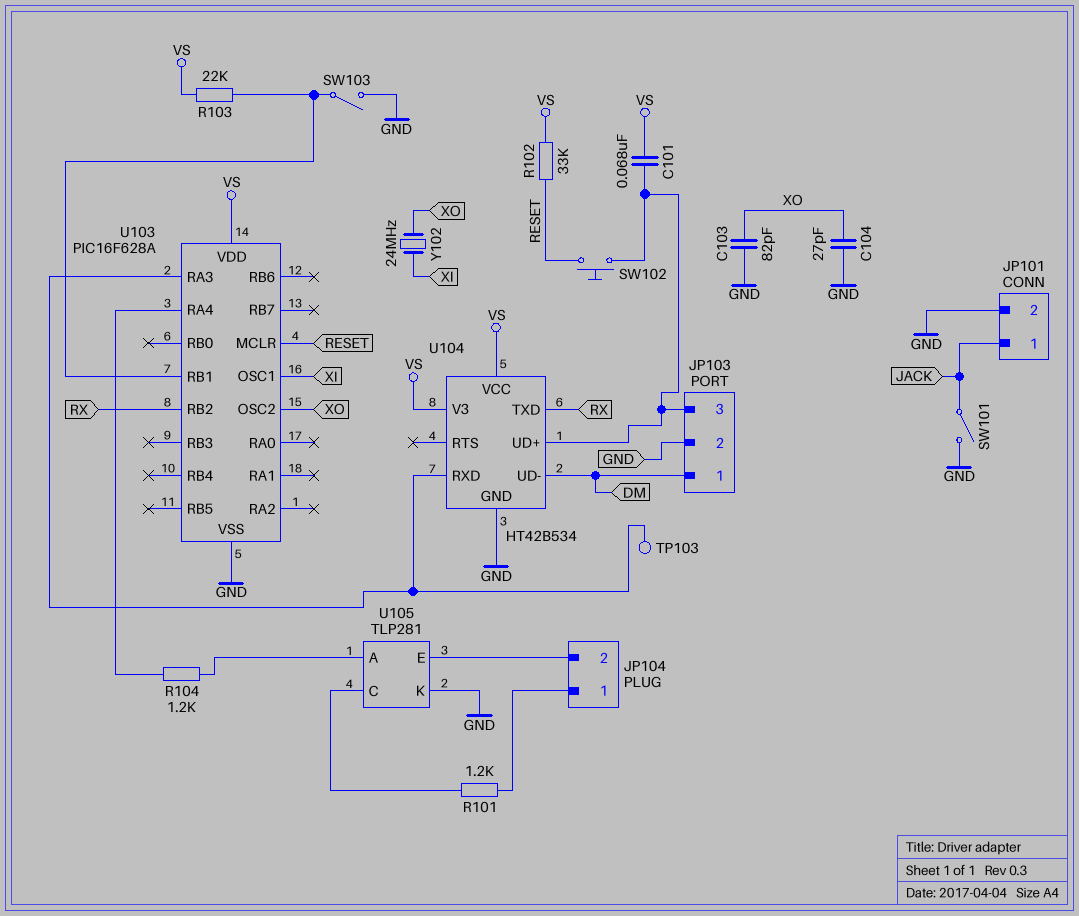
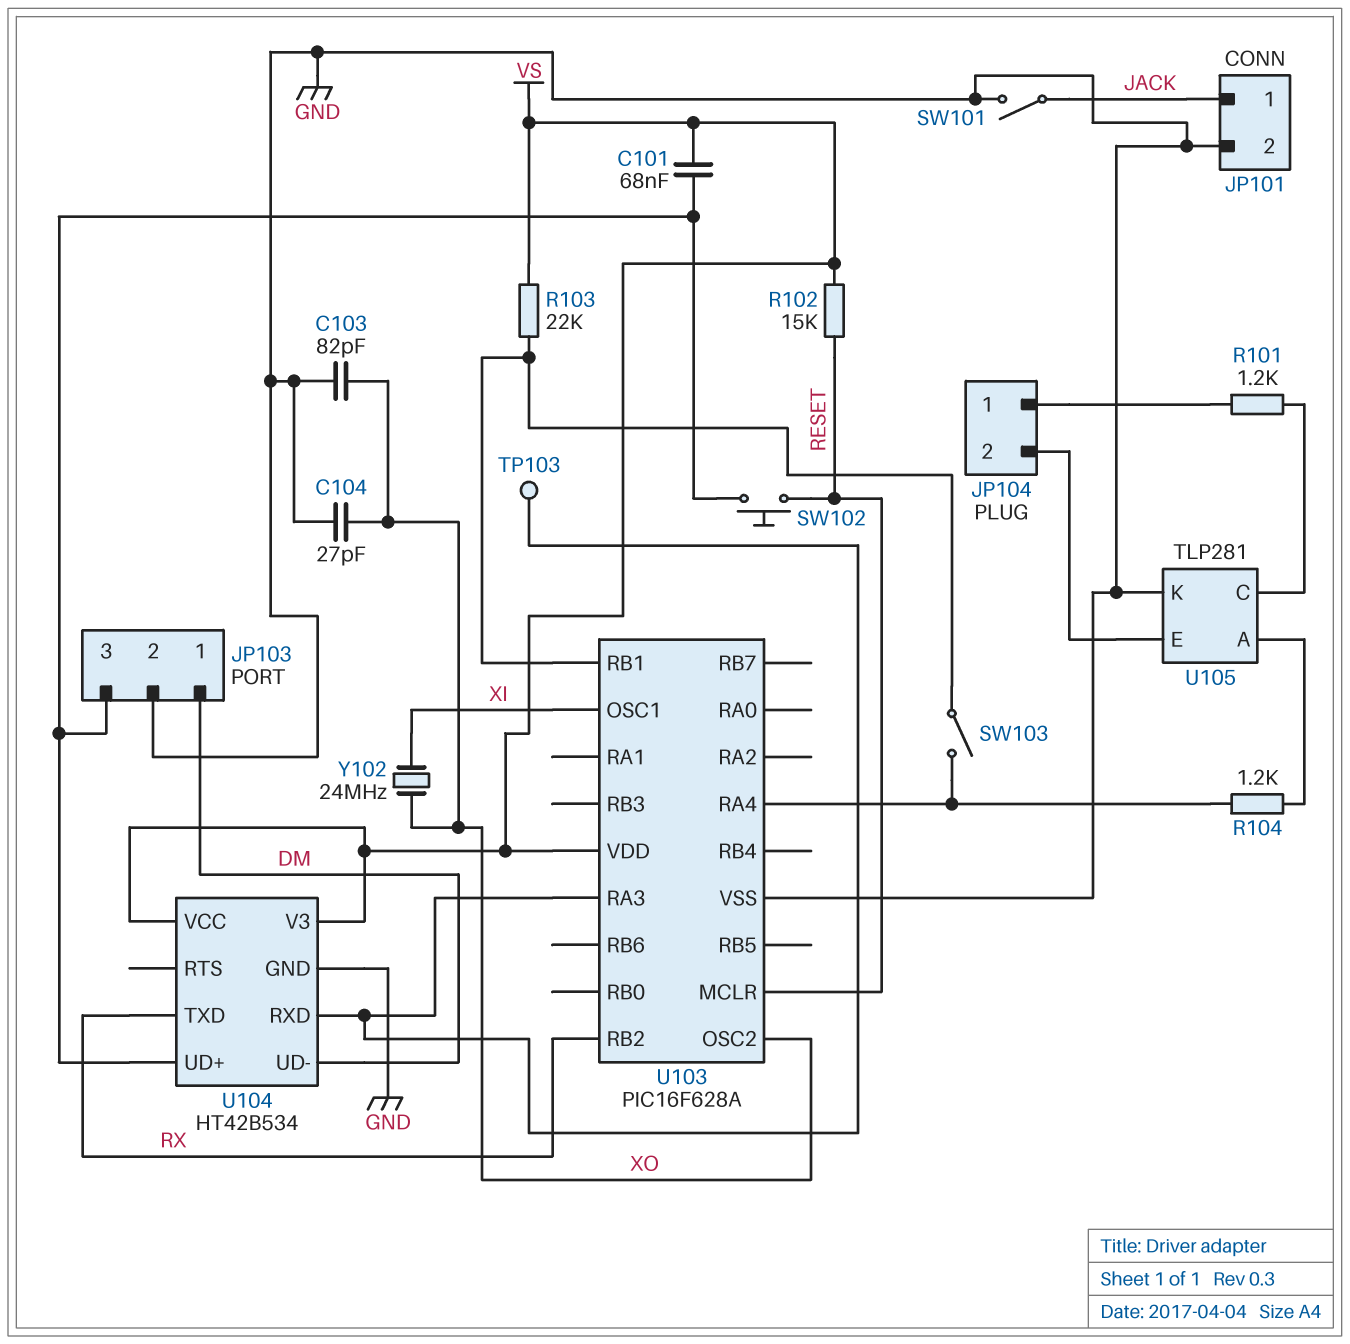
R102: 33k (RESET, VS) -> 15k (RESET, VS)
SW103: switch (GND, U103/RB1) -> switch (U103/RA4, U103/RB1)

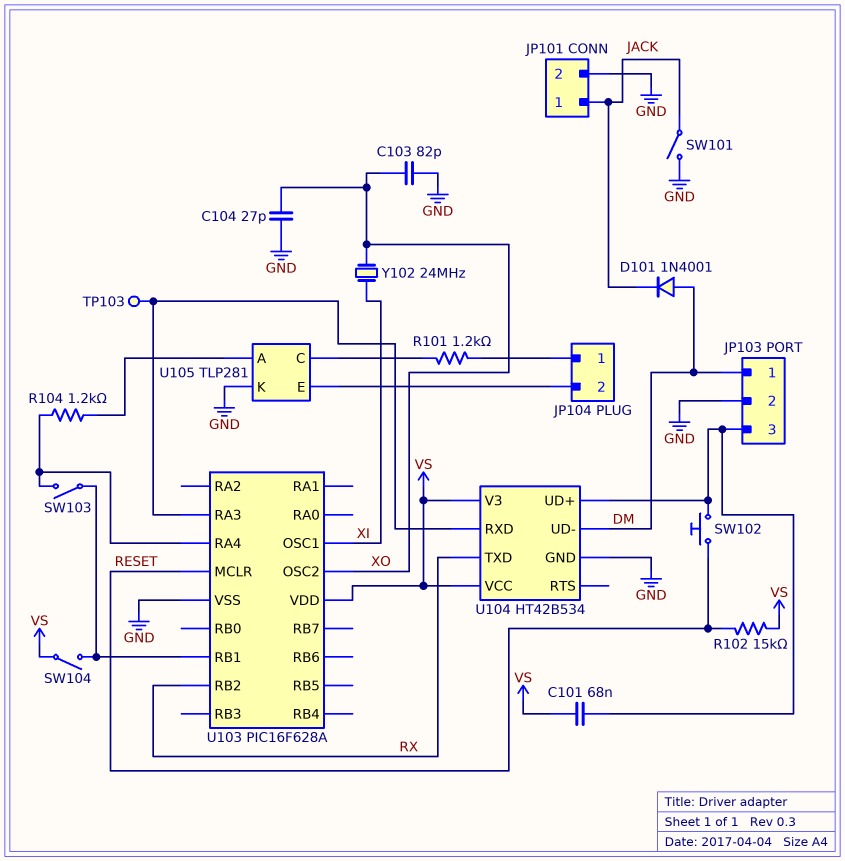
D101: none -> diode 1N4001 (A DM, K JACK)
R103: 22k (U103/RB1, VS) -> none
SW104: none -> switch (U103/RB1, VS)

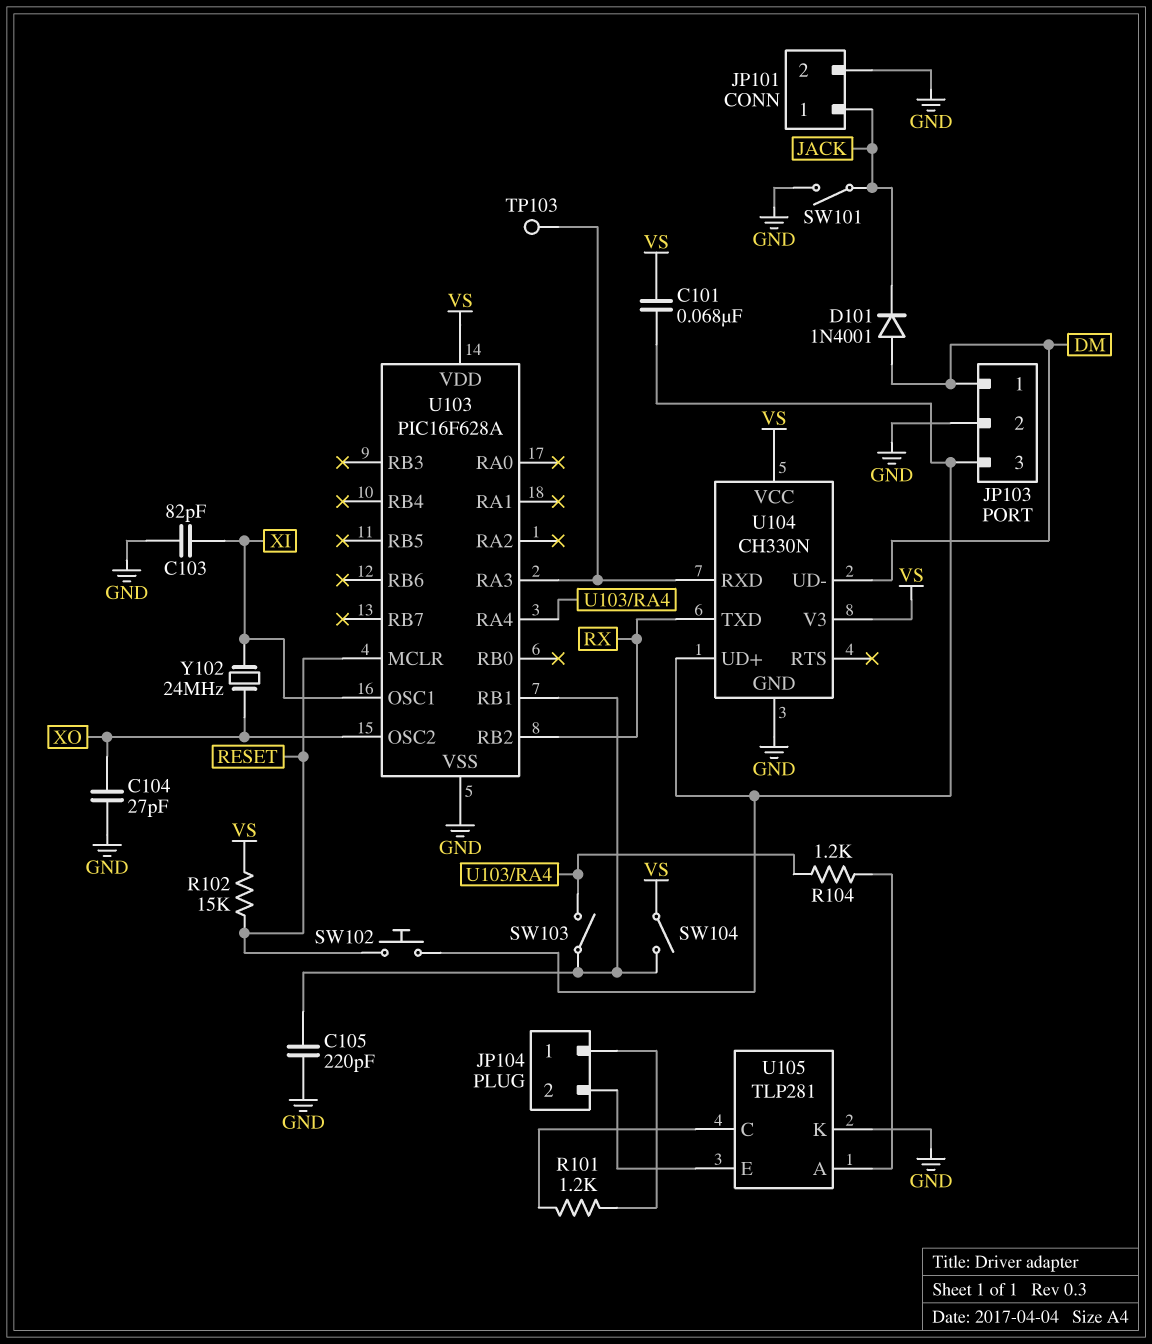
C103: 82pF (GND, XO) -> 82pF (GND, XI)
C105: none -> 220pF (GND, U103/RB1)
U104: HT42B534 -> CH330N

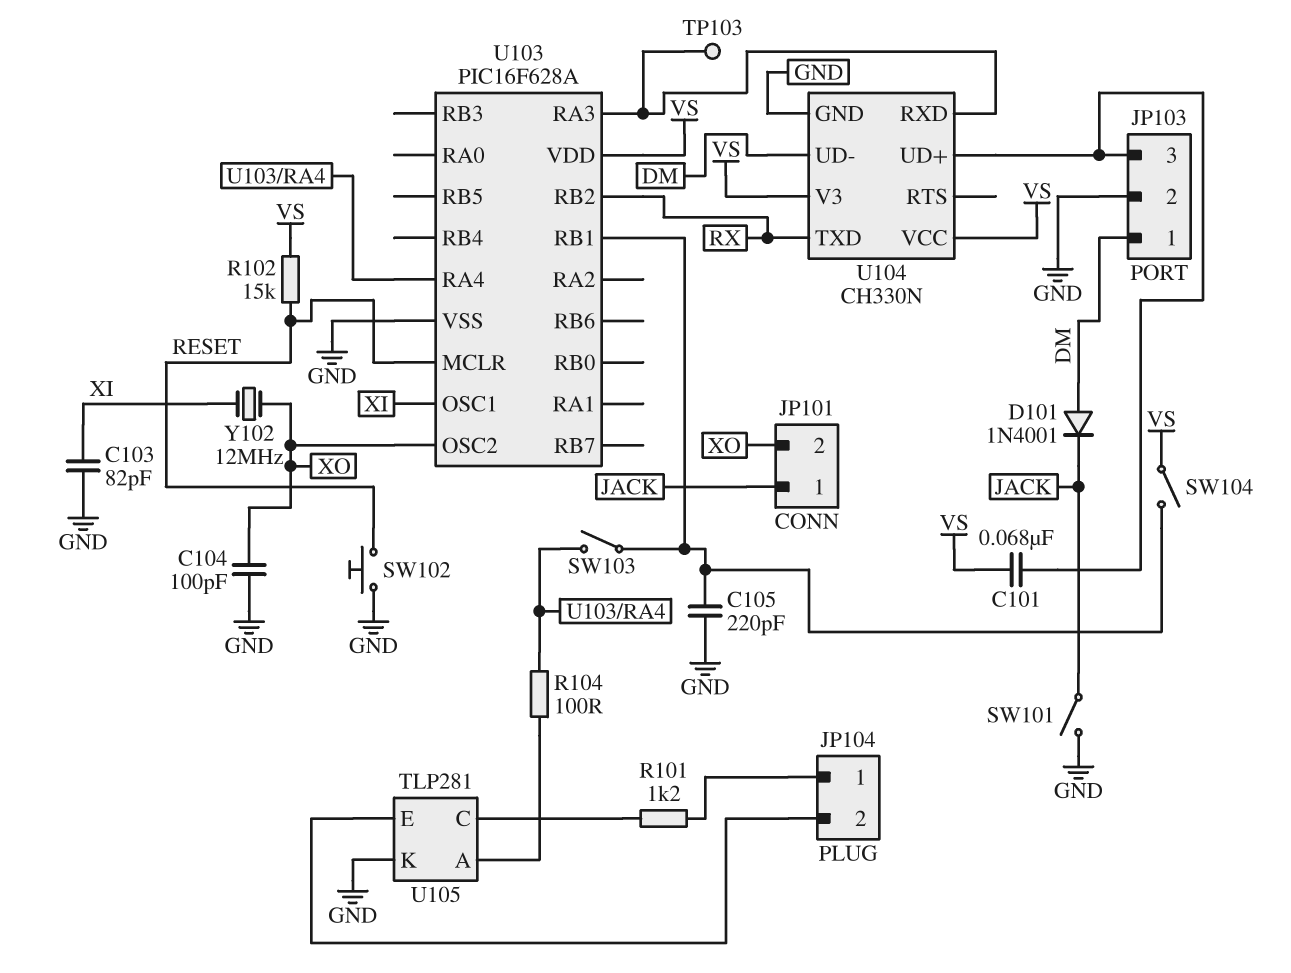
C104: 27pF (GND, XO) -> 100pF (GND, XO)
JP101 pin 2: GND -> XO
R104: 1.2k (U103/RA4, U105/A) -> 100 (U103/RA4, U105/A)
SW102: button (JP103/3, RESET) -> button (GND, RESET)
Y102: 24MHz (XI, XO) -> 12MHz (XI, XO)

